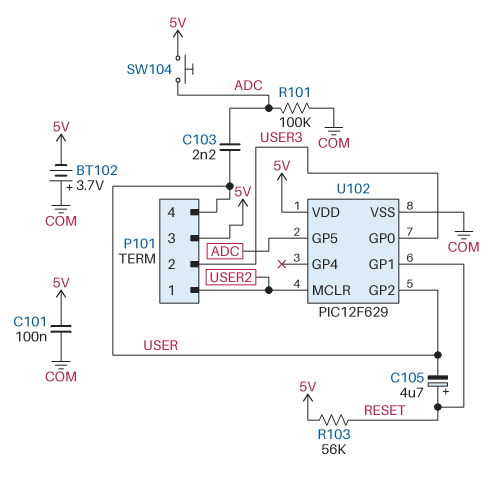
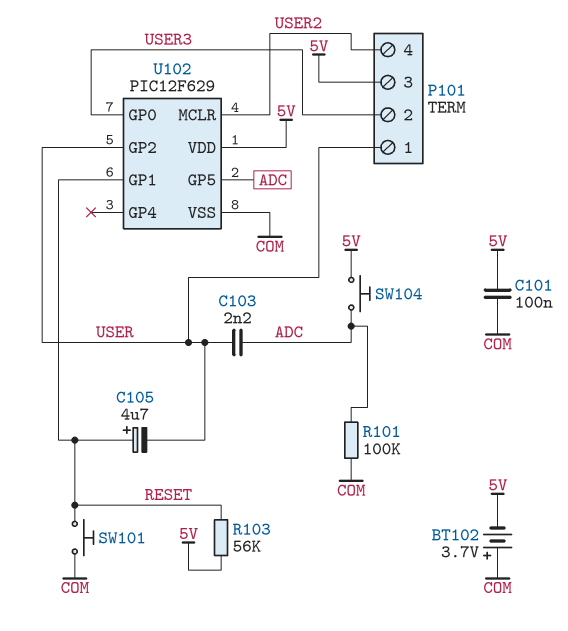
P101 pin 1: USER2 -> USER
P101 pin 4: USER -> USER2
SW101: none -> button (COM, RESET)

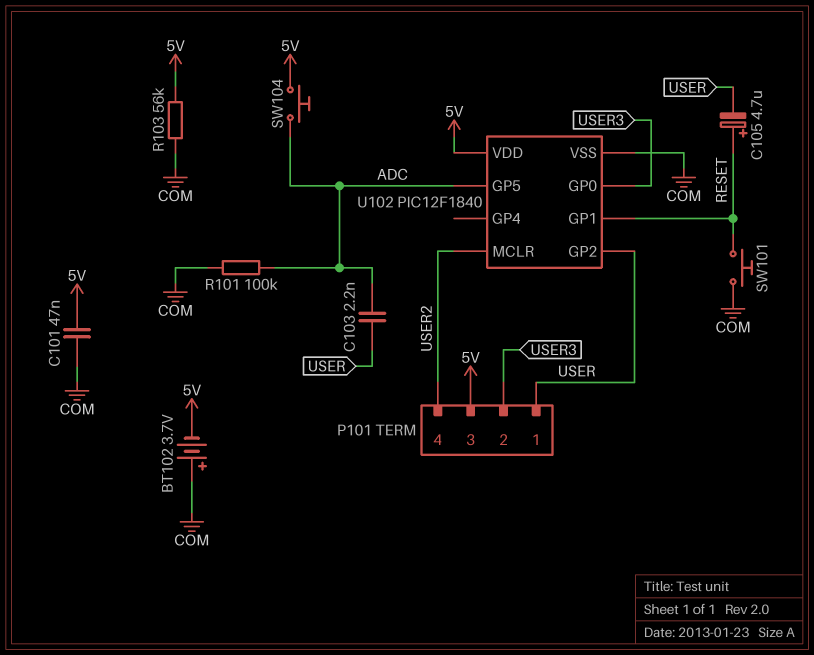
C101: 100nF (5V, COM) -> 47nF (5V, COM)
R103: 56k (5V, RESET) -> 56k (5V, COM)
U102: PIC12F629 -> PIC12F1840

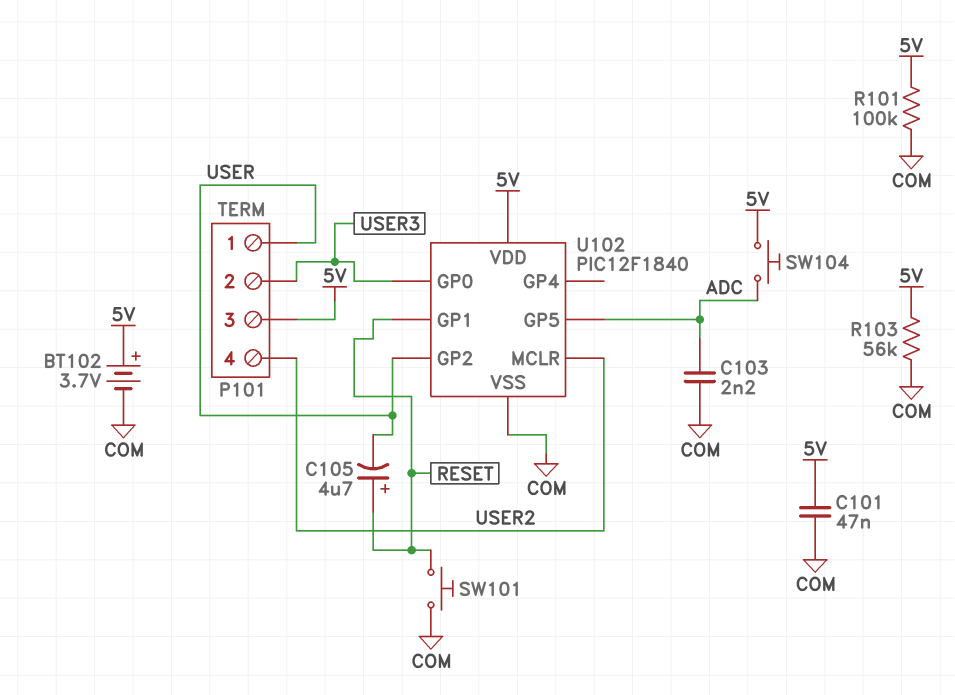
BT102: 3.7V (plus COM, minus 5V) -> 3.7V (plus 5V, minus COM)
C103: 2.2nF (ADC, USER) -> 2.2nF (ADC, COM)
R101: 100k (ADC, COM) -> 100k (5V, COM)

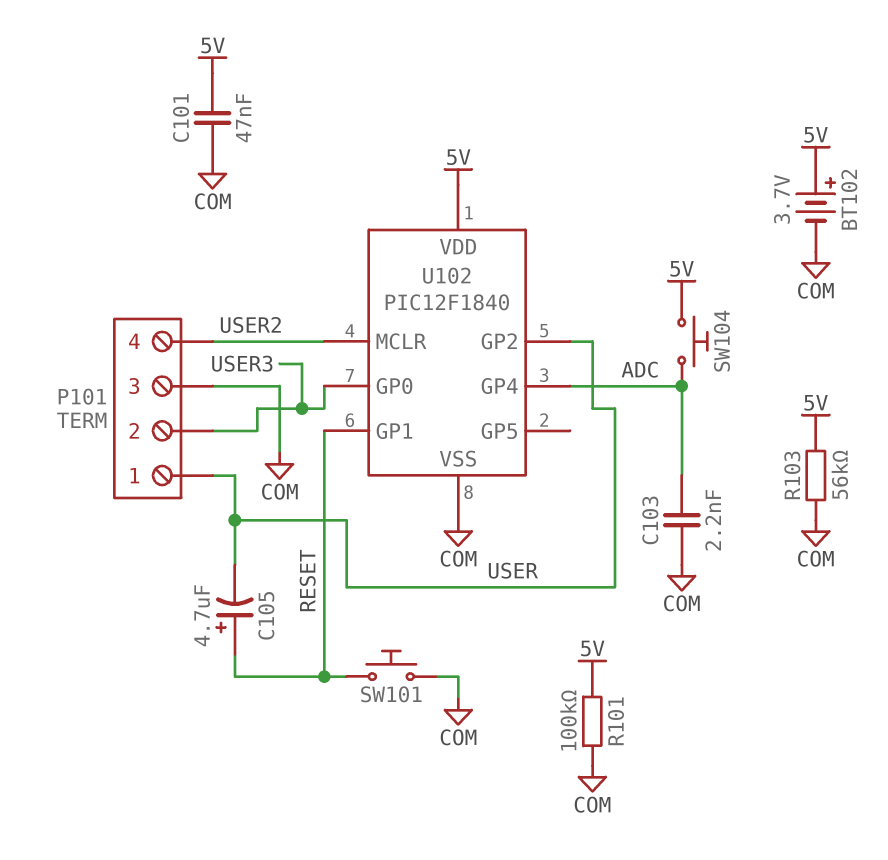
P101 pin 3: 5V -> COM
U102 pin GP4: none -> ADC
U102 pin GP5: ADC -> none

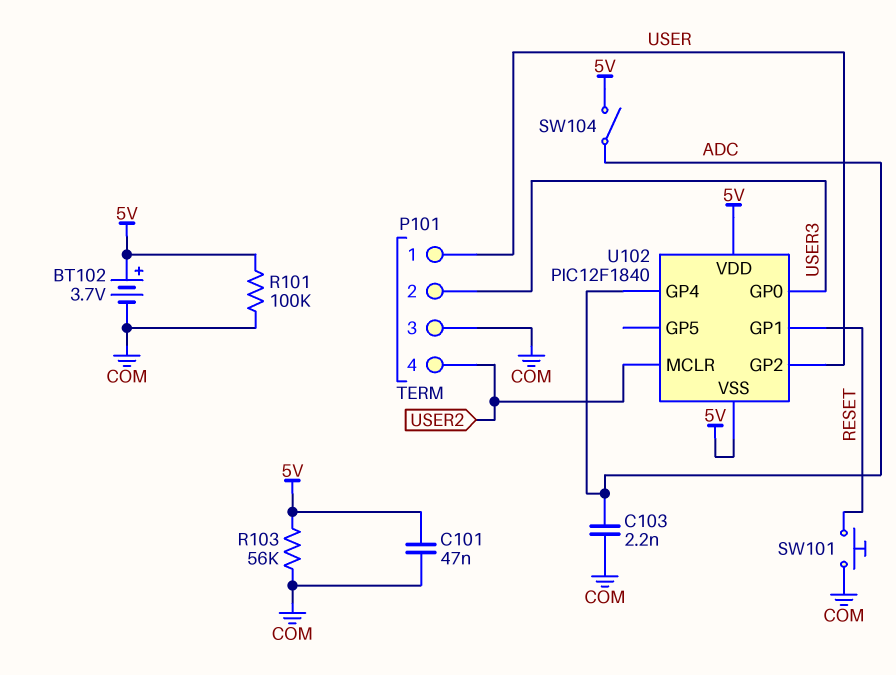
C105: 4.7uF (plus RESET, minus USER) -> none
SW104: button (5V, ADC) -> switch (5V, ADC)
U102 pin VSS: COM -> 5V

